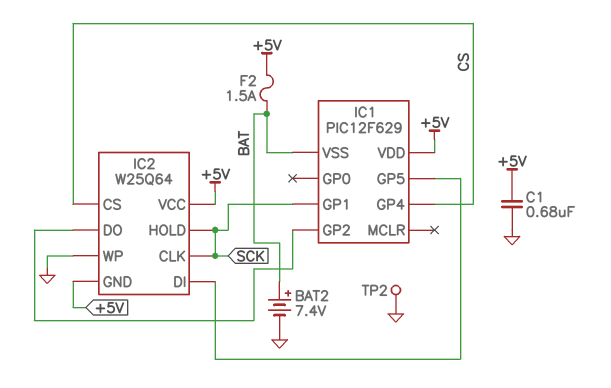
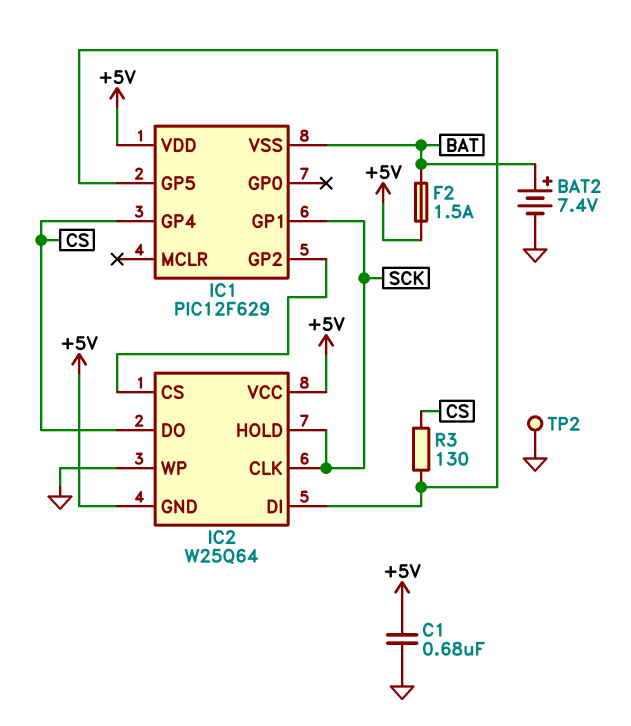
IC2 pin CS: CS -> IC1/GP2
IC2 pin DO: IC1/GP2 -> CS
R3: none -> 130 (CS, IC1/GP5)

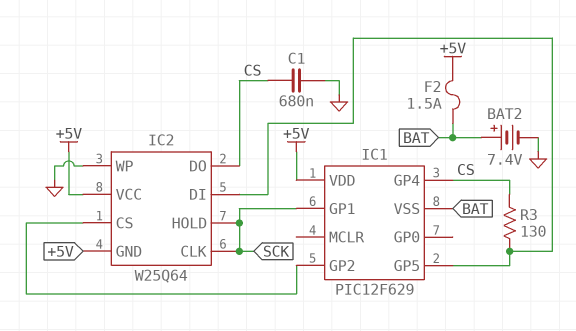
C1: 680nF (+5V, GND) -> 680nF (CS, GND)
TP2: test point (GND) -> none

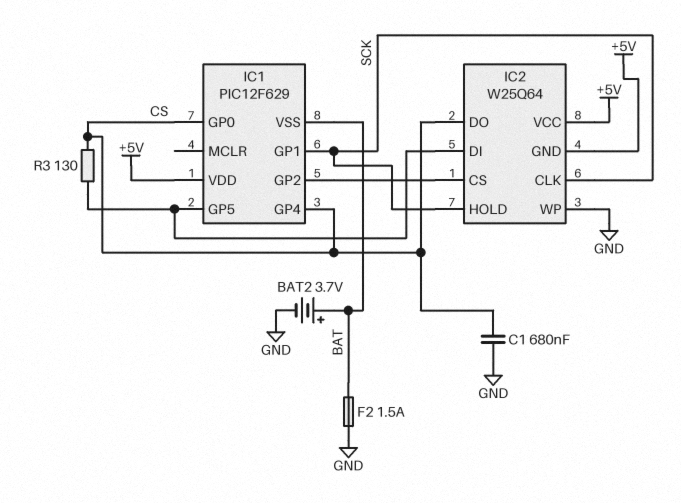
BAT2: 7.4V (plus BAT, minus GND) -> 3.7V (plus BAT, minus GND)
F2: 1.5A (+5V, BAT) -> 1.5A (BAT, GND)
IC1 pin GP0: none -> CS

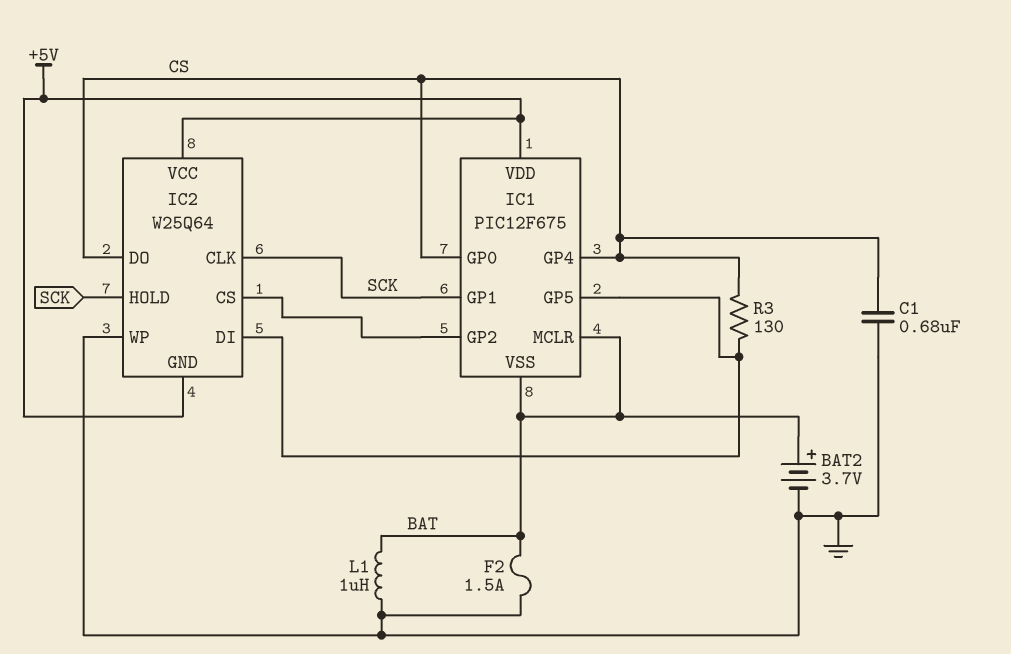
IC1: PIC12F629 -> PIC12F675
IC1 pin MCLR: none -> BAT
L1: none -> 1uH (BAT, GND)

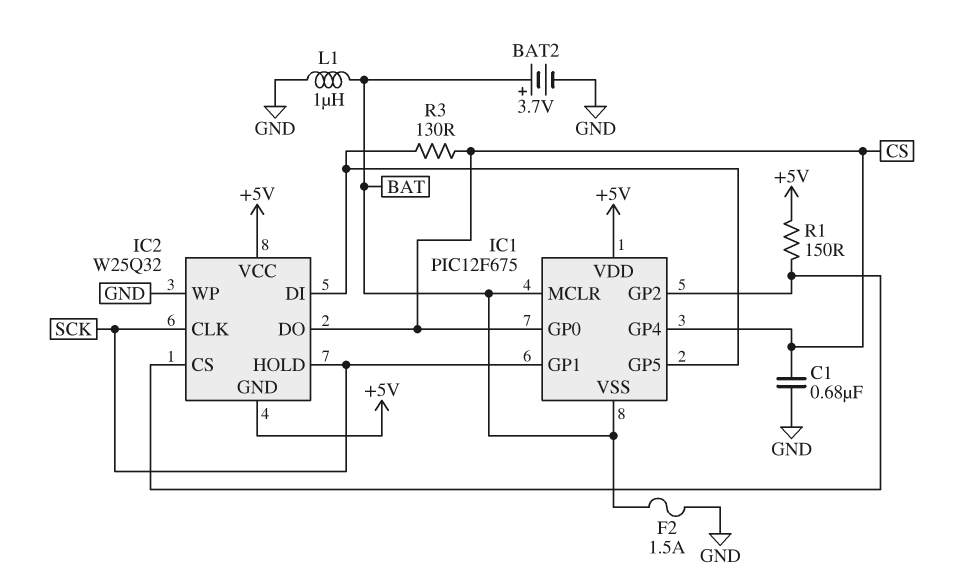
IC2: W25Q64 -> W25Q32
R1: none -> 150 (+5V, IC1/GP2)

